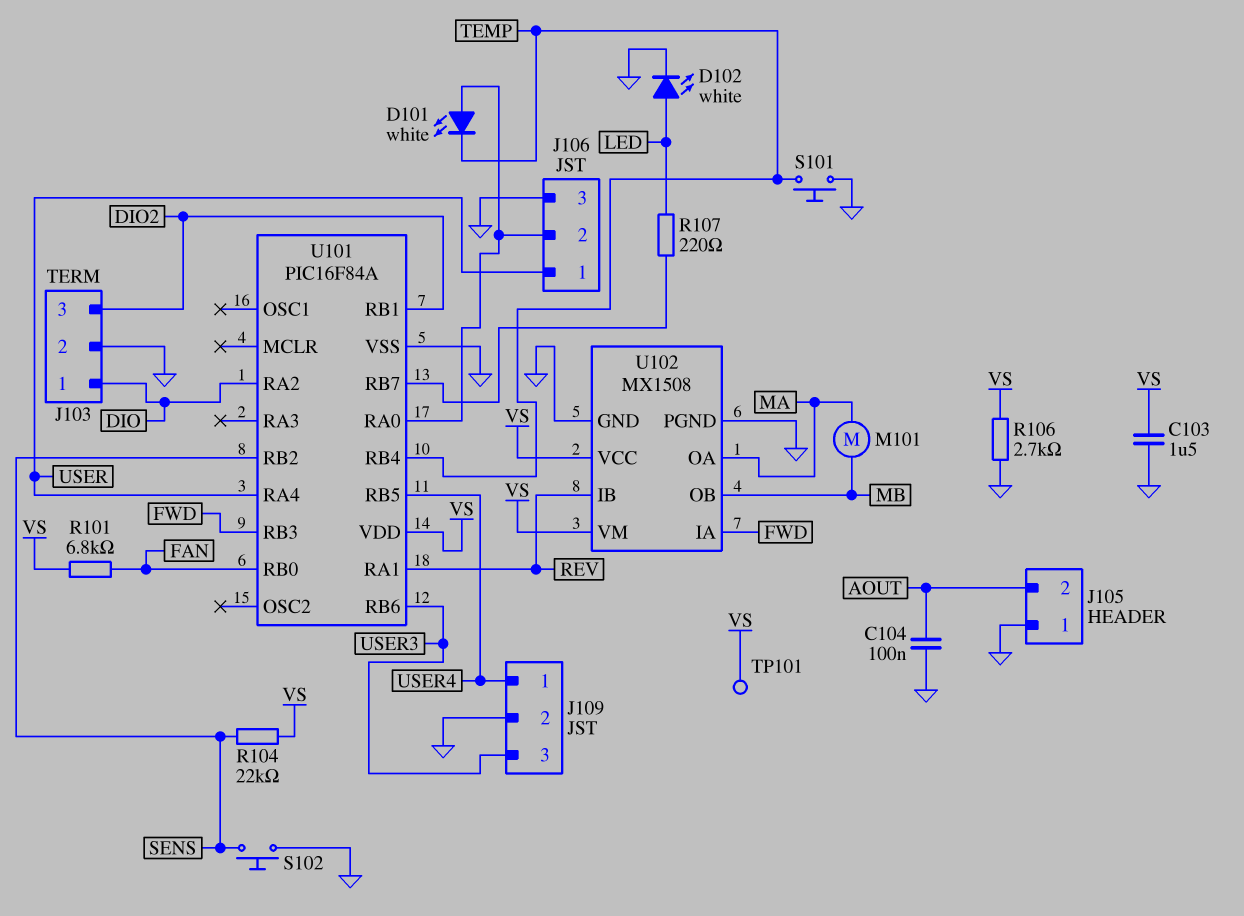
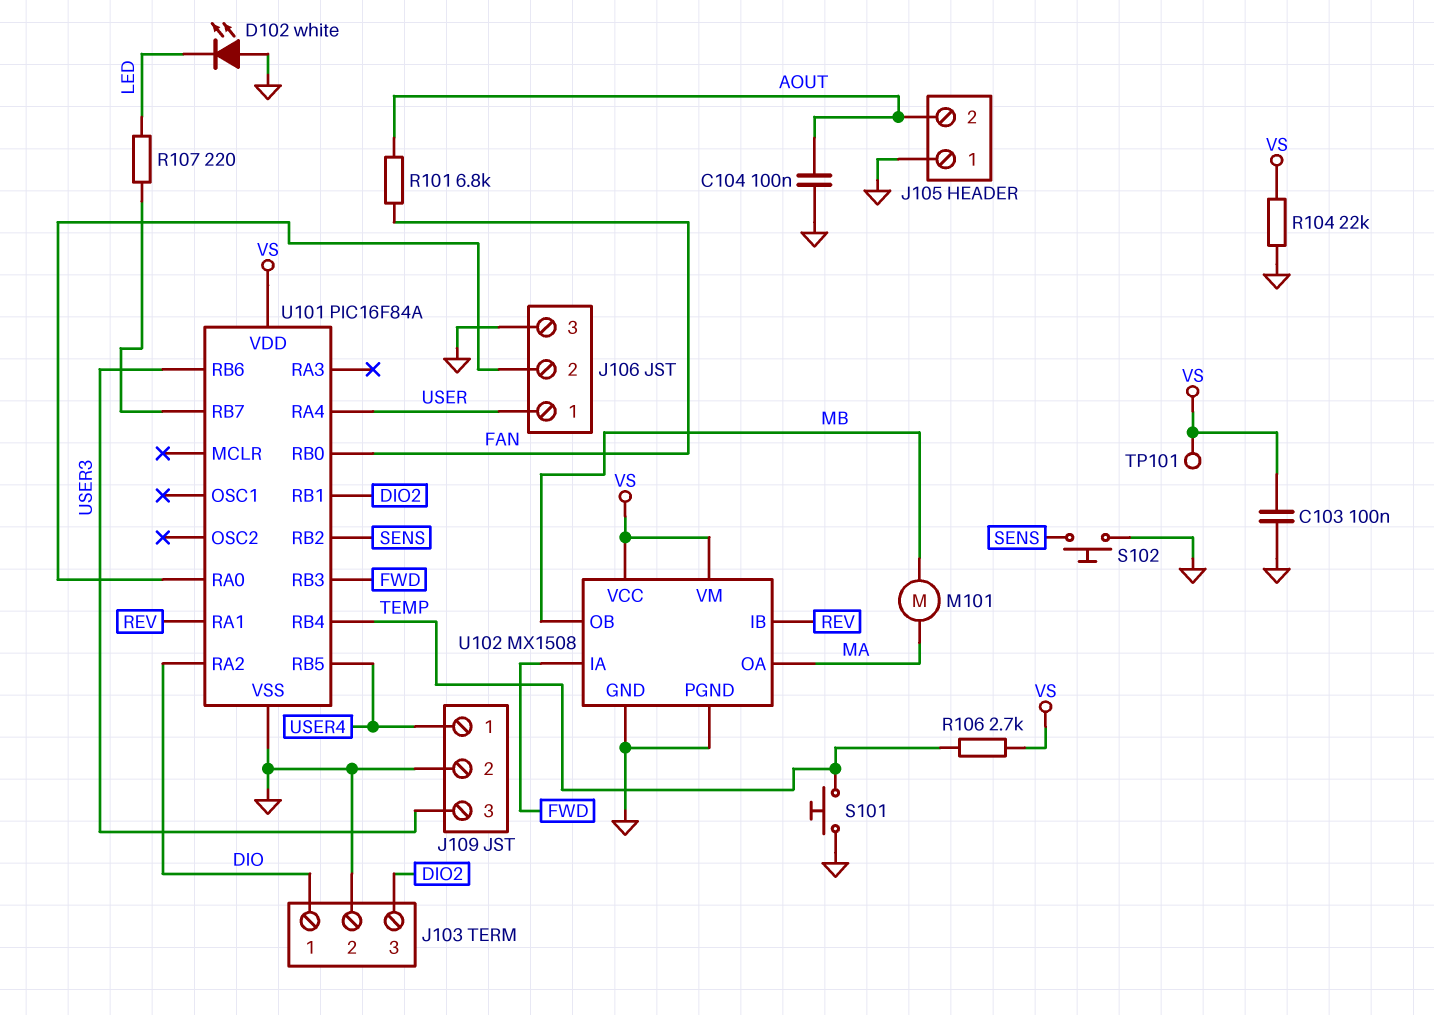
C103: 1.5uF (GND, VS) -> 100nF (GND, VS)
D101: LED white (A J106/2, K TEMP) -> none
D102: LED white (A LED, K GND) -> LED white (A GND, K LED)
R101: 6.8k (FAN, VS) -> 6.8k (AOUT, FAN)
R104: 22k (SENS, VS) -> 22k (GND, VS)
R106: 2.7k (GND, VS) -> 2.7k (TEMP, VS)

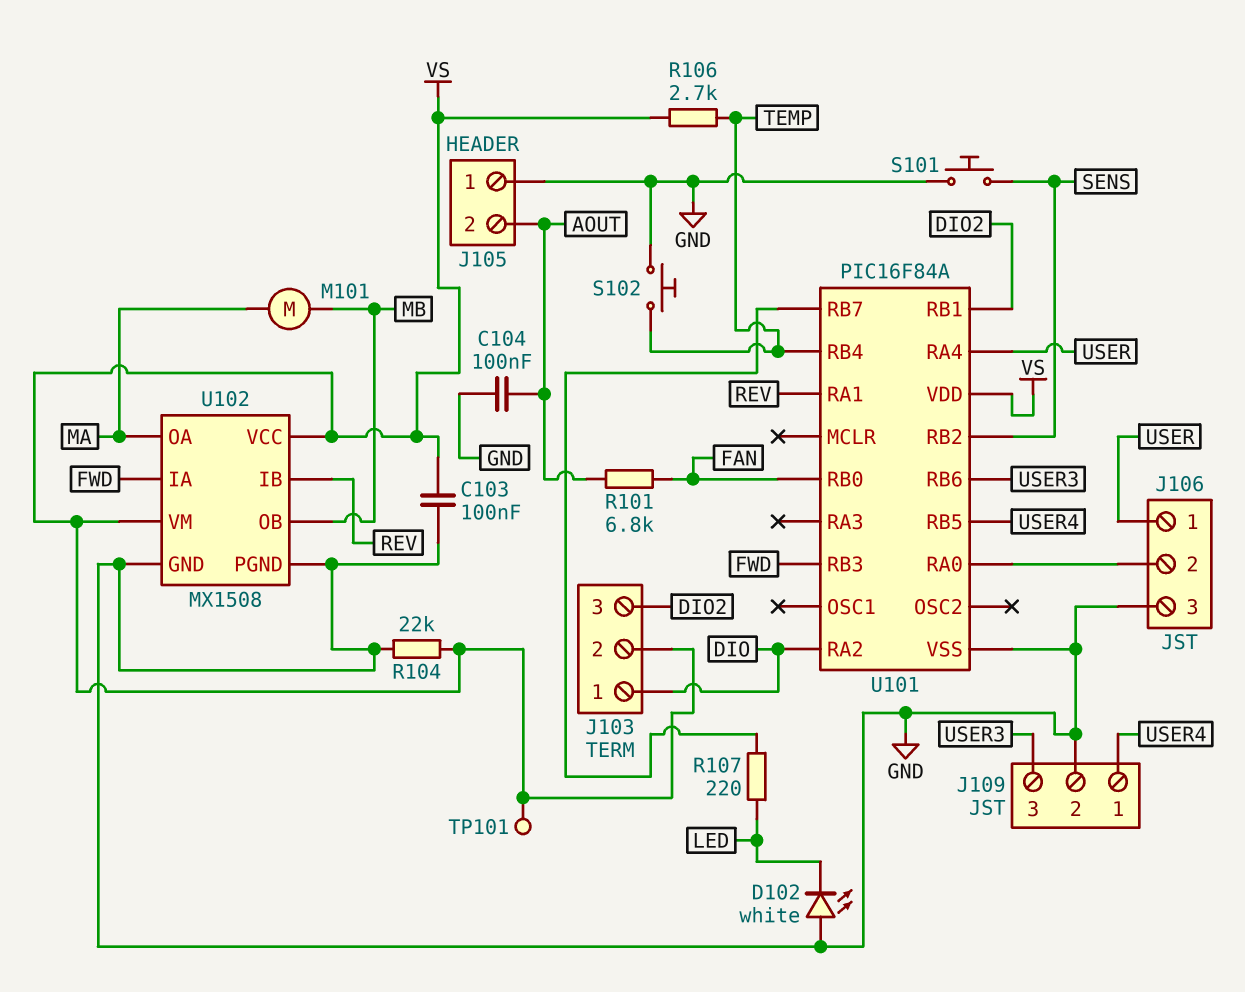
J103 pin 2: GND -> VS
S101: button (GND, TEMP) -> button (GND, SENS)
S102: button (GND, SENS) -> button (GND, TEMP)

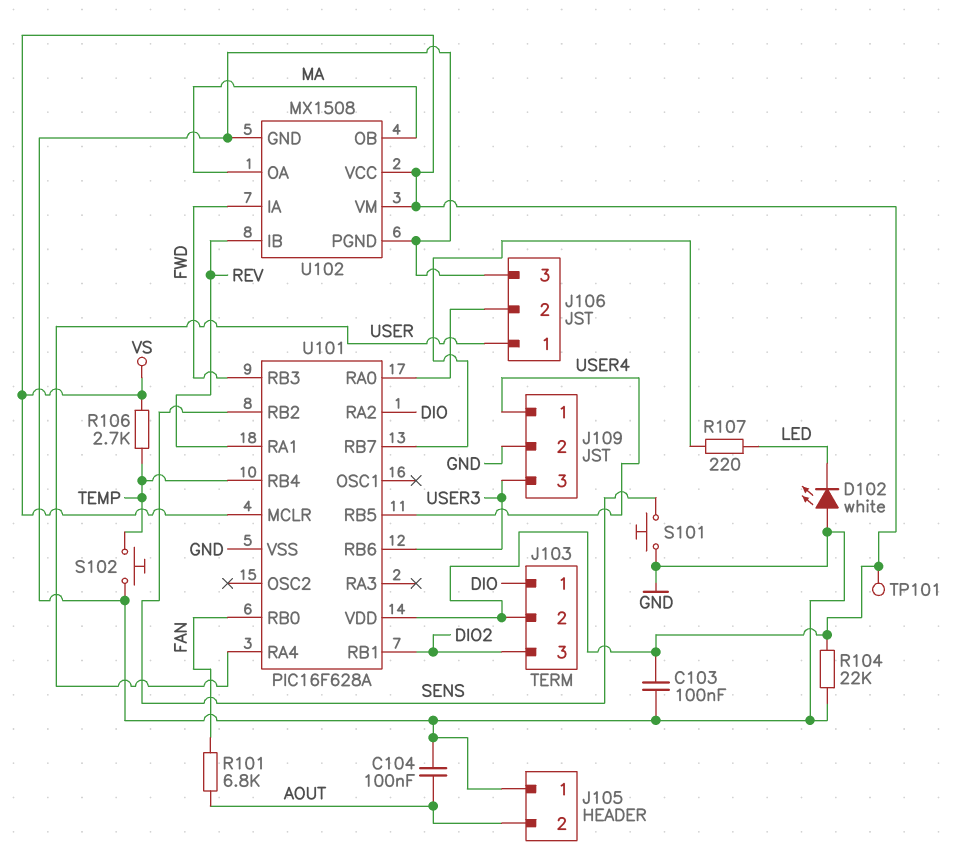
M101: motor (MA, MB) -> none
U101: PIC16F84A -> PIC16F628A
U101 pin MCLR: none -> VS
U102 pin OB: MB -> MA

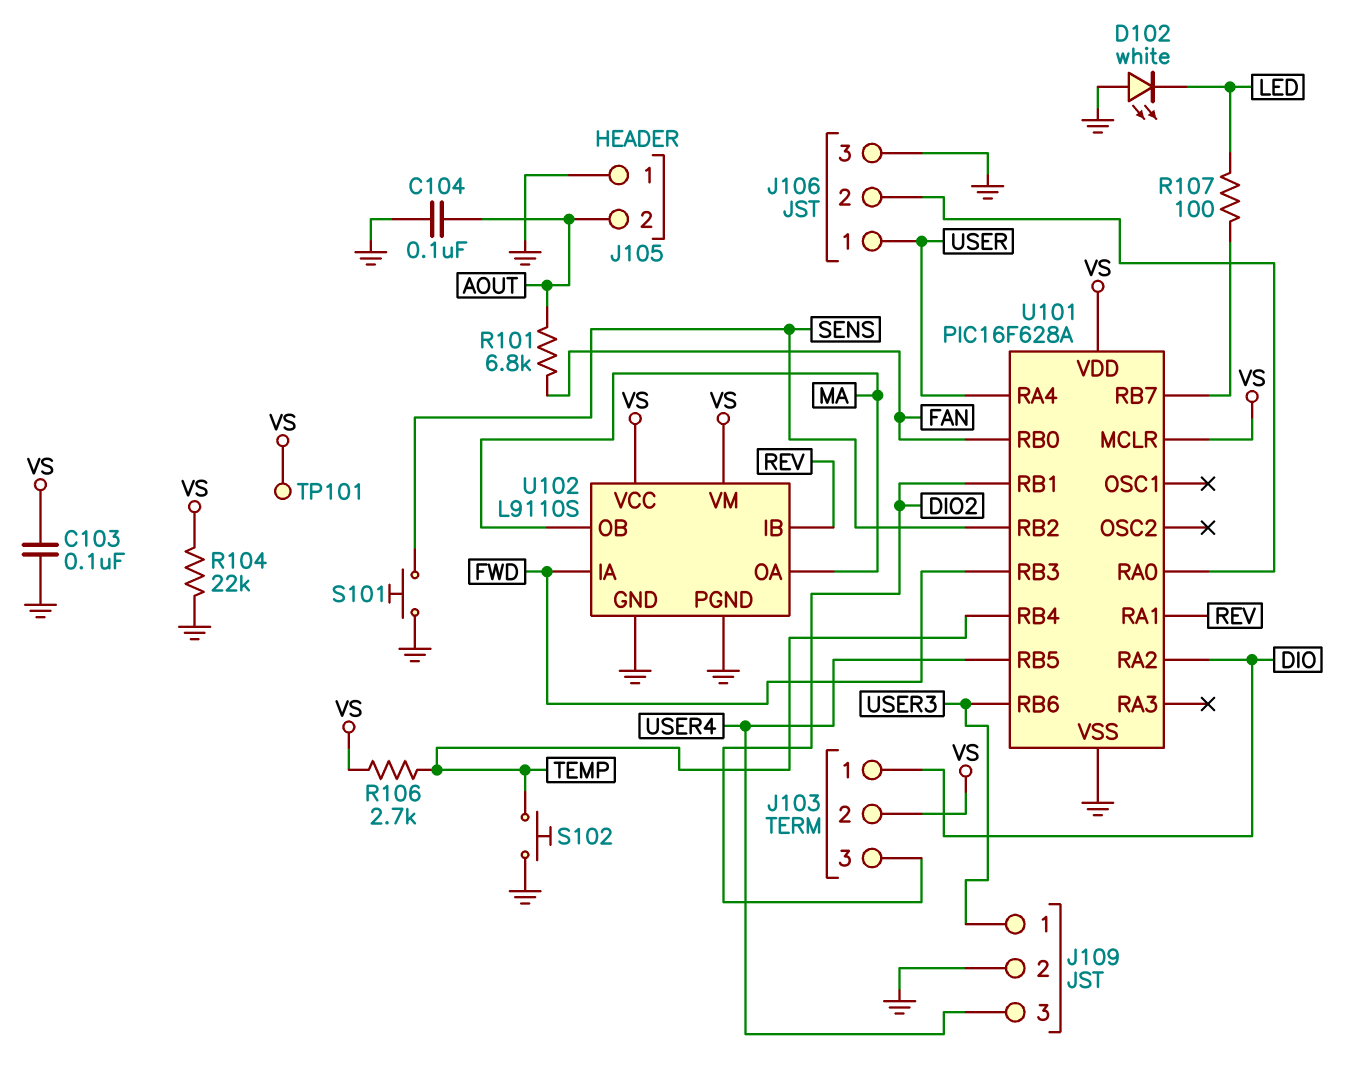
J109 pin 1: USER4 -> USER3
J109 pin 3: USER3 -> USER4
R107: 220 (LED, U101/RB7) -> 100 (LED, U101/RB7)
U102: MX1508 -> L9110S

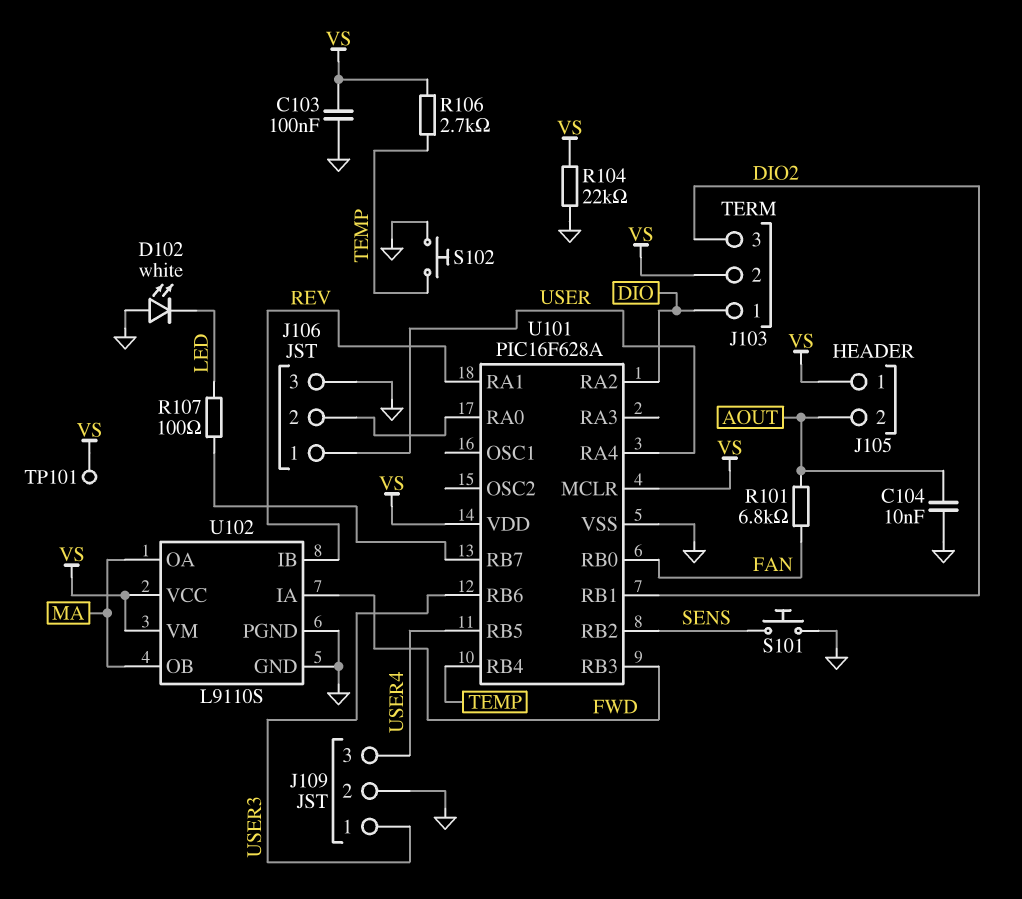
C104: 100nF (AOUT, GND) -> 10nF (AOUT, GND)
J105 pin 1: GND -> VS

